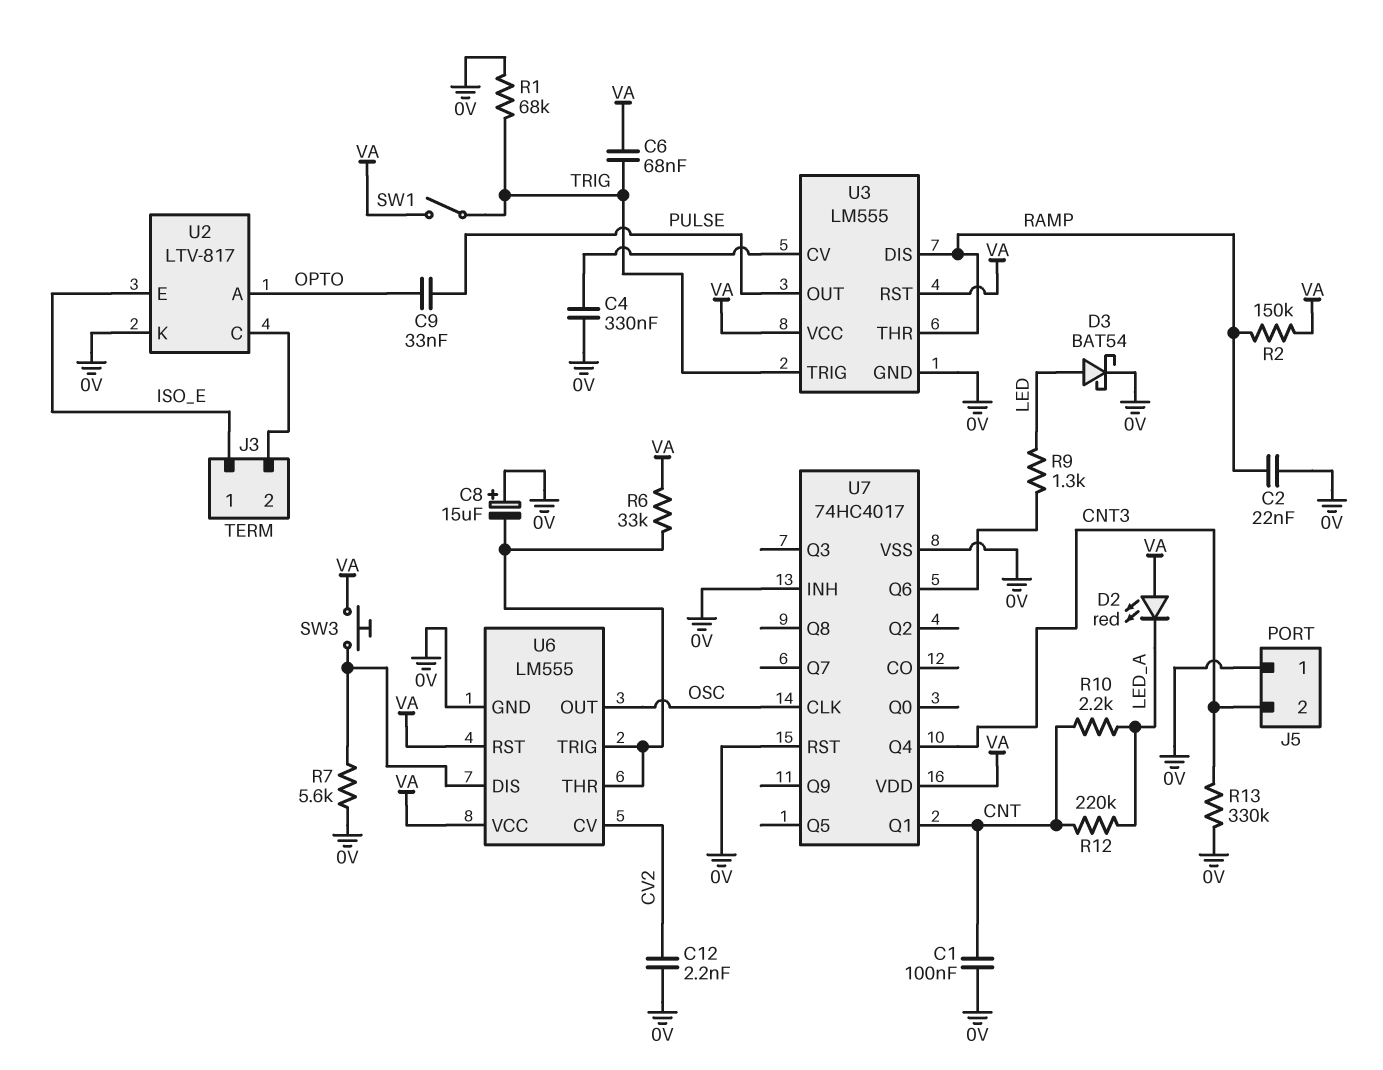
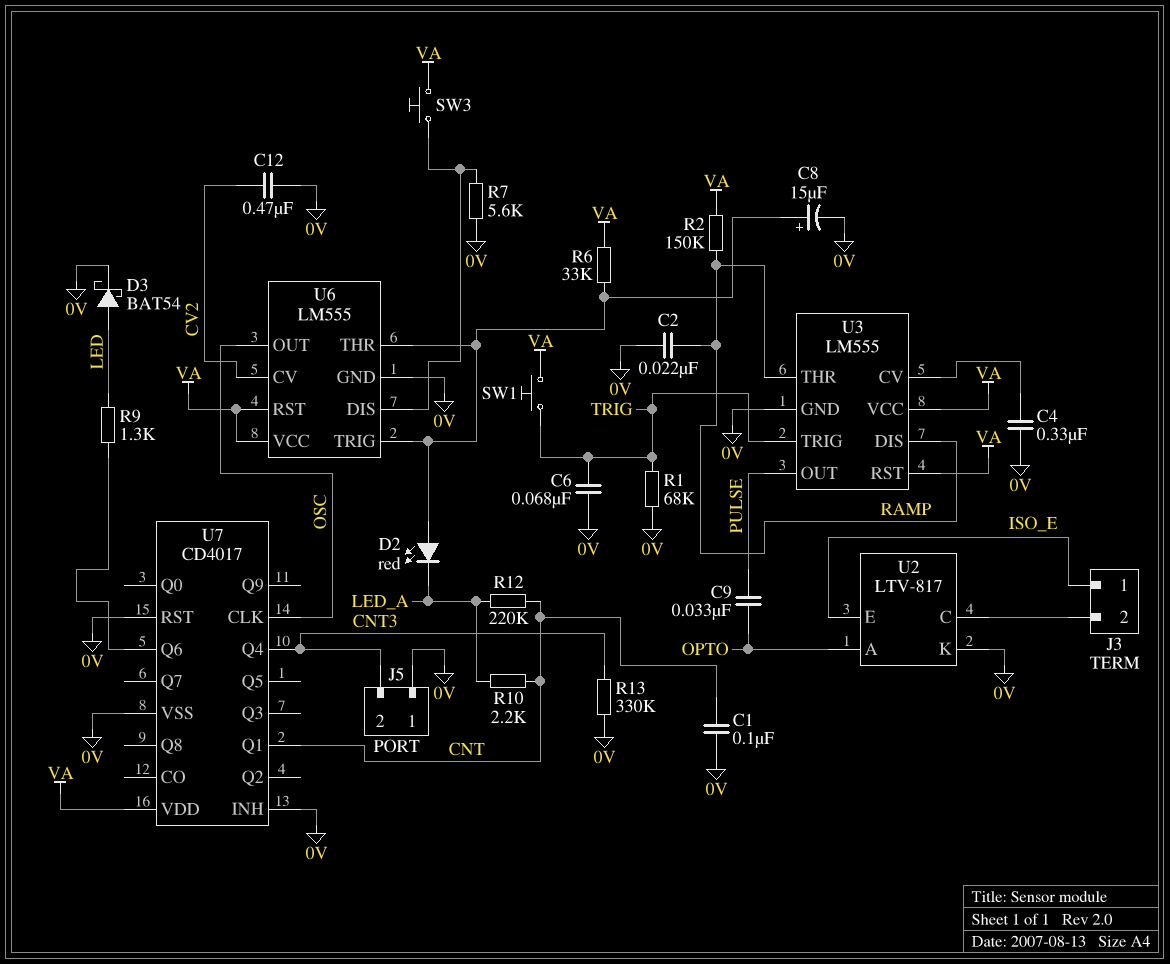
C6: 68nF (TRIG, VA) -> 68nF (0V, TRIG)
C8: 15uF (plus 0V, minus U6/THR) -> 15uF (plus U6/THR, minus 0V)
C12: 2.2nF (0V, CV2) -> 470nF (0V, CV2)
D2: LED red (A VA, K LED_A) -> LED red (A U6/THR, K LED_A)
SW1: switch (TRIG, VA) -> button (TRIG, VA)
U7: 74HC4017 -> CD4017

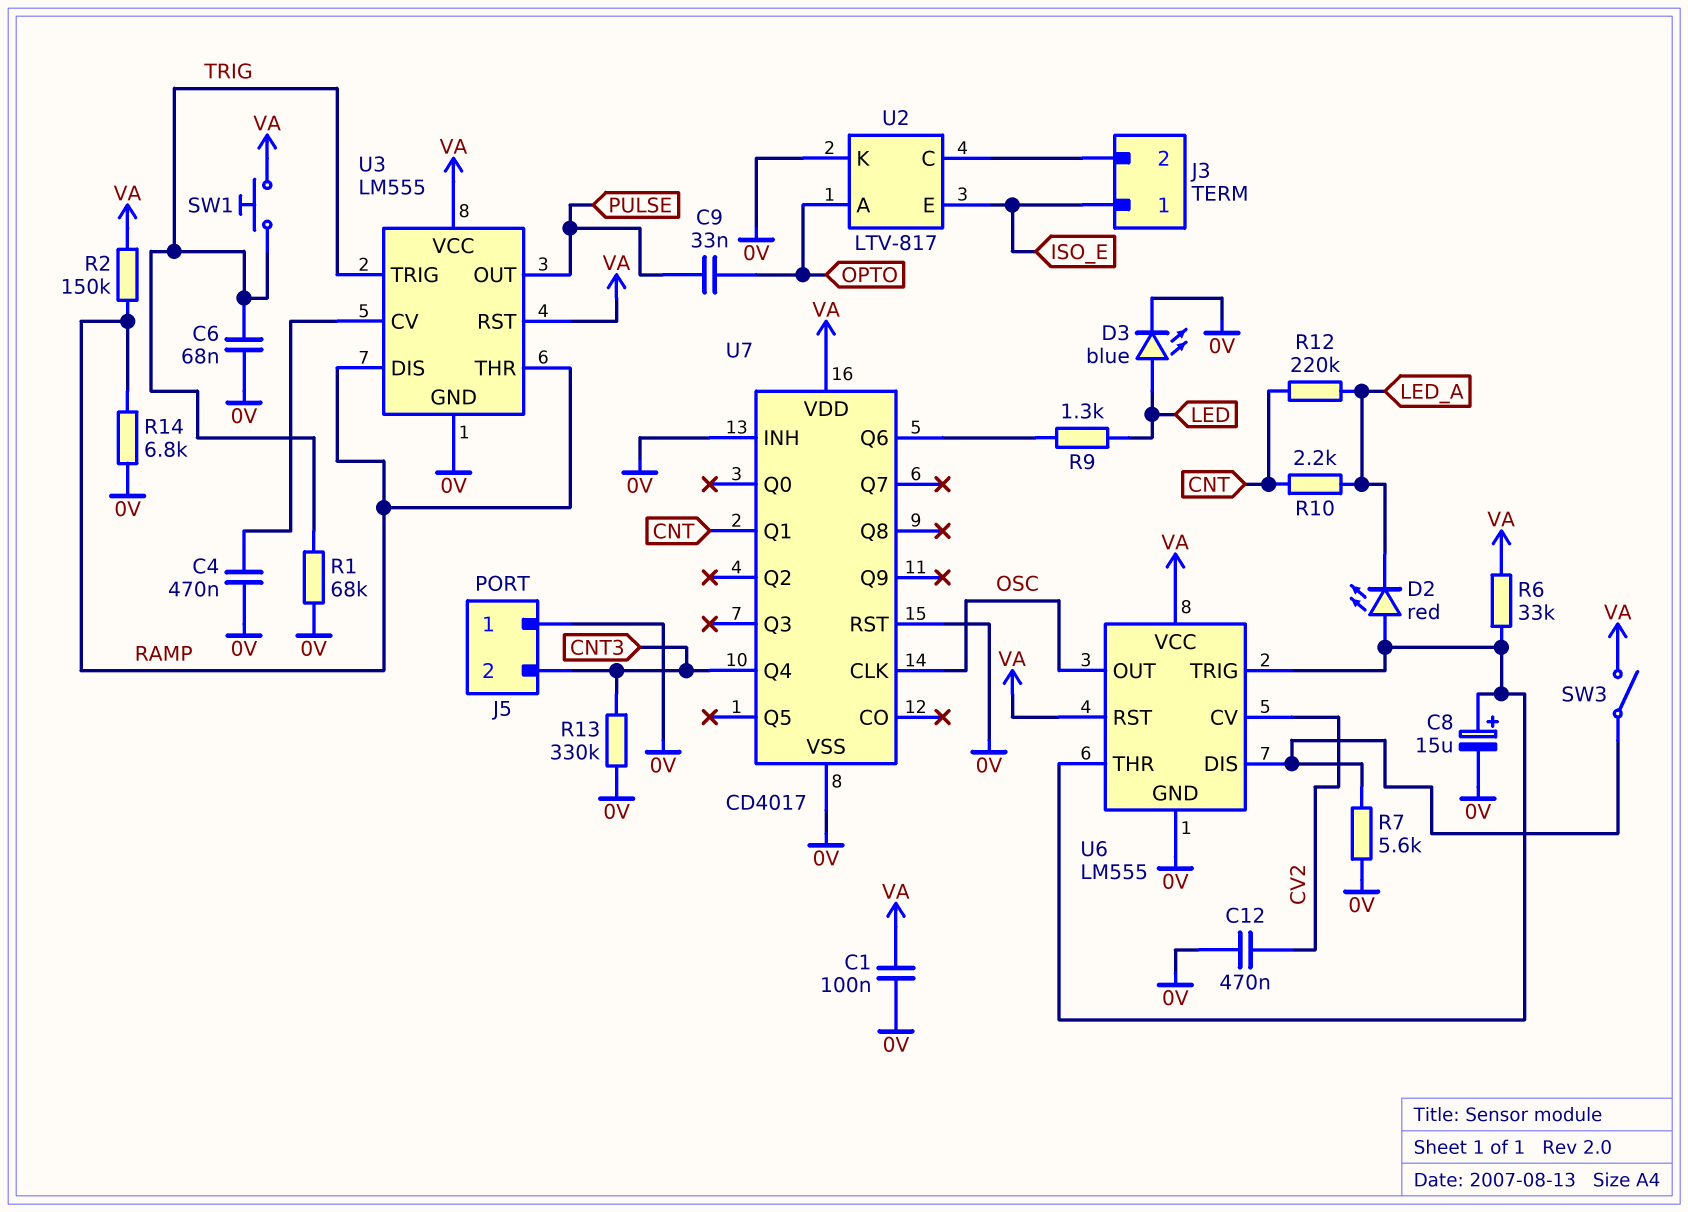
C1: 100nF (0V, CNT) -> 100nF (0V, VA)
C2: 22nF (0V, RAMP) -> none
C4: 330nF (0V, U3/CV) -> 470nF (0V, U3/CV)
D3: schottky BAT54 (A LED, K 0V) -> LED blue (A LED, K 0V)
R14: none -> 6.8k (0V, RAMP)
SW3: button (U6/DIS, VA) -> switch (U6/DIS, VA)

